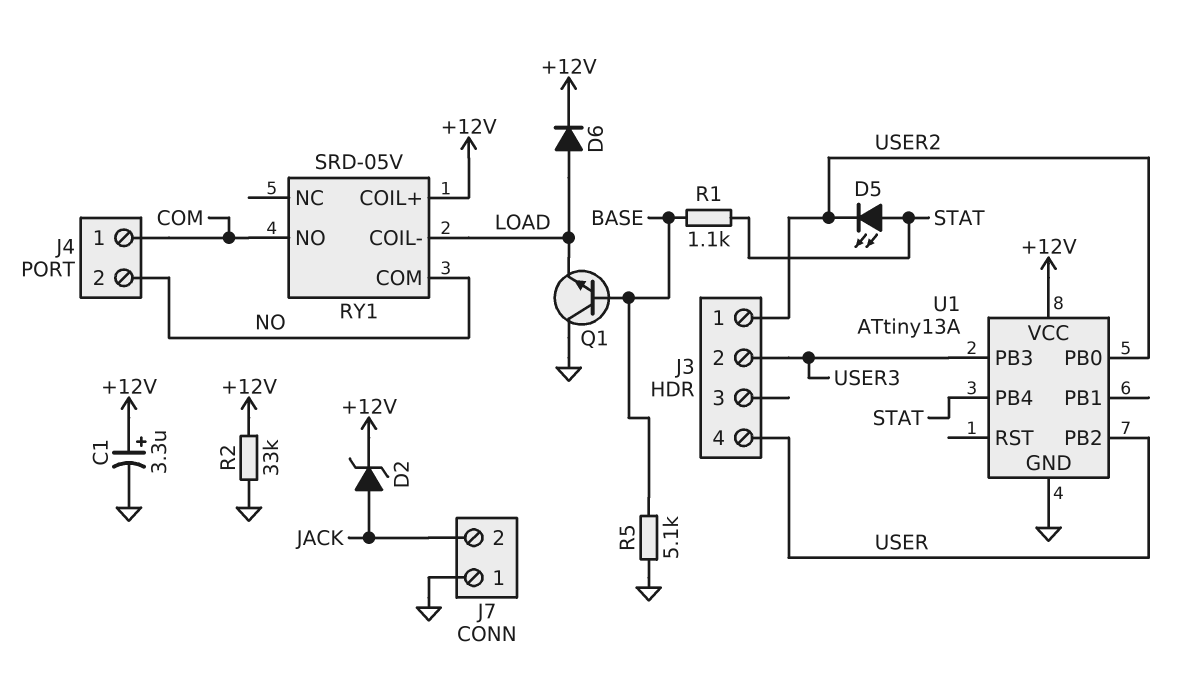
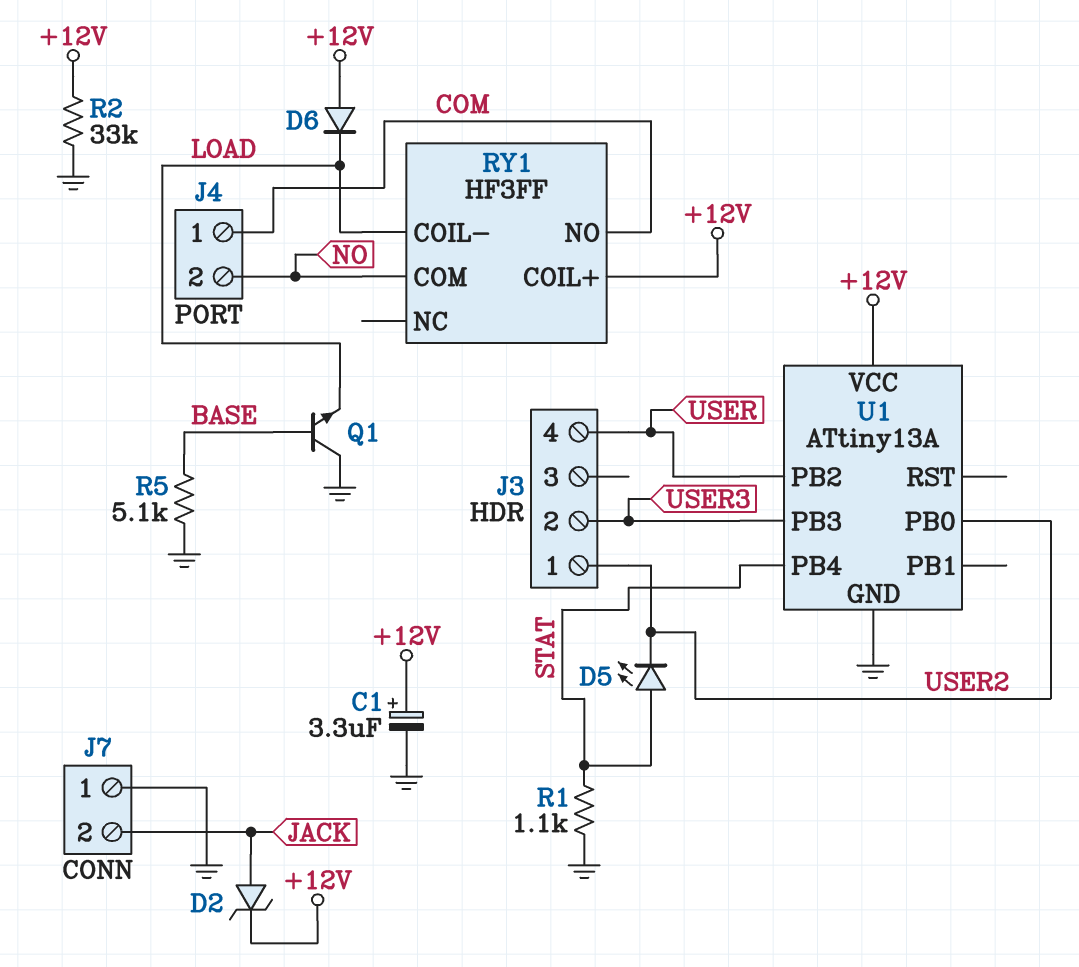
D6: diode (A LOAD, K +12V) -> diode (A +12V, K LOAD)
R1: 1.1k (BASE, STAT) -> 1.1k (GND, STAT)
RY1: SRD-05V -> HF3FF

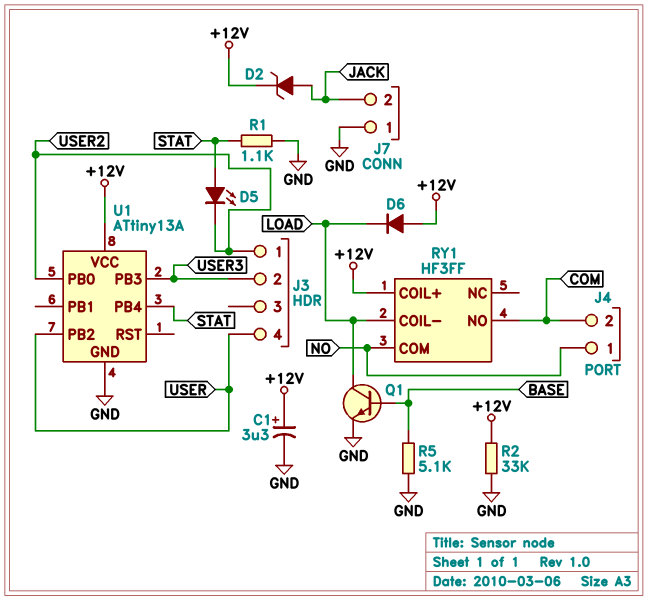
J4 pin 1: COM -> NO
J4 pin 2: NO -> COM
Q1: NPN (B BASE, C GND, E LOAD) -> NPN (B BASE, C LOAD, E GND)

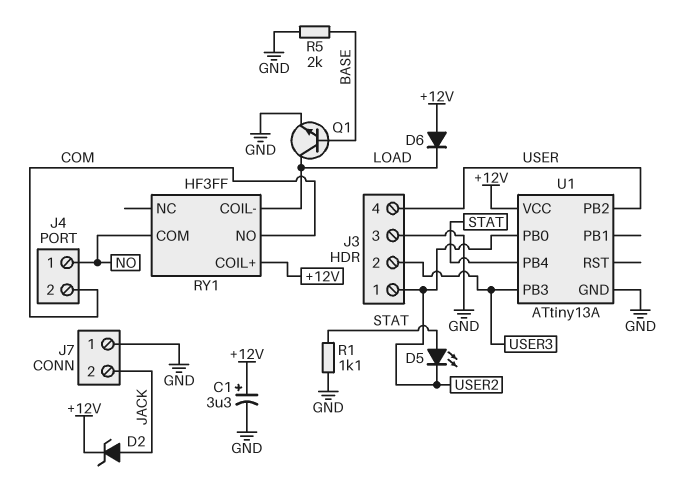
J3 pin 3: none -> GND
R2: 33k (+12V, GND) -> none
R5: 5.1k (BASE, GND) -> 2k (BASE, GND)

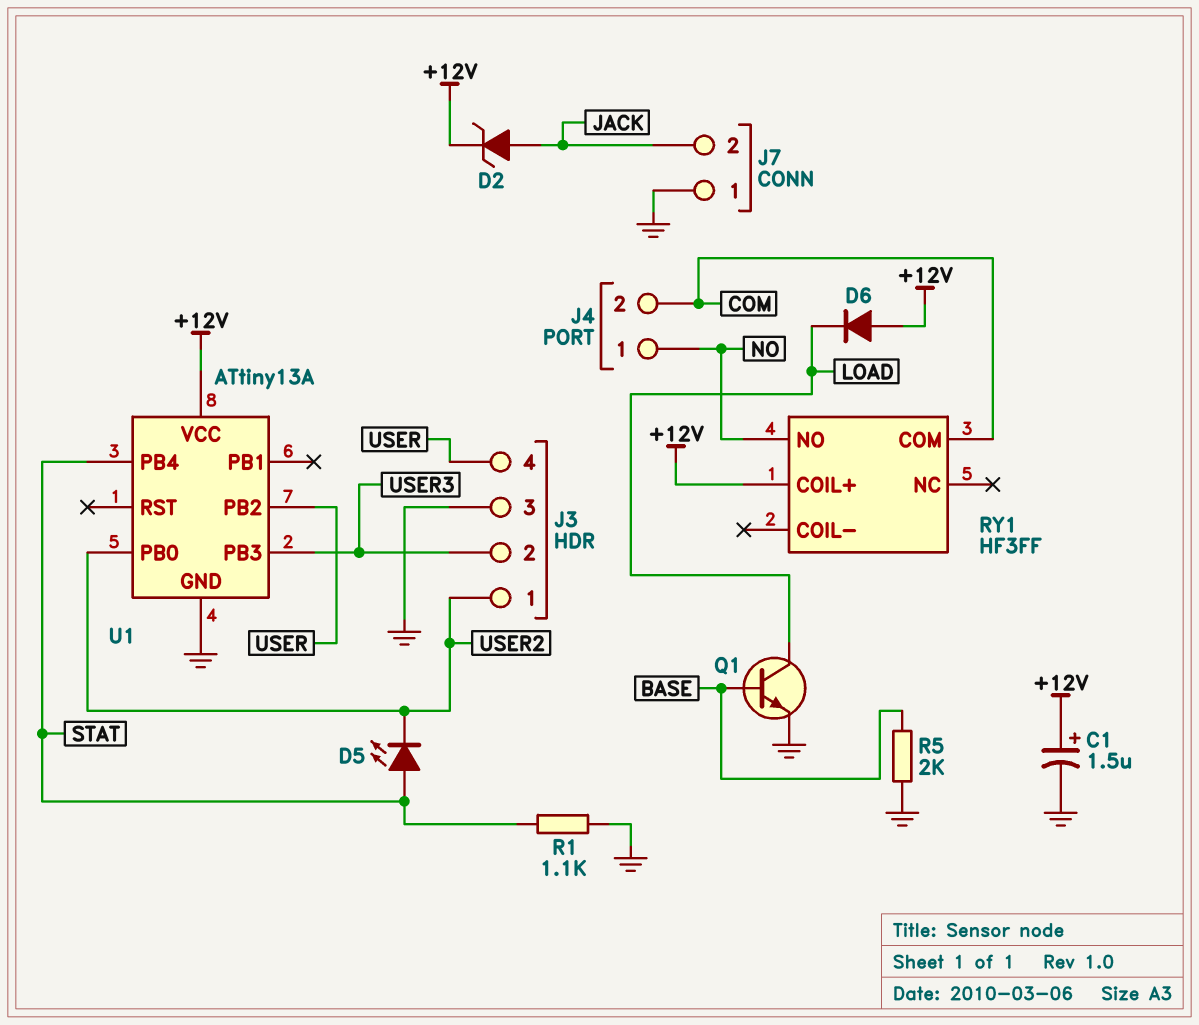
C1: 3.3uF (plus +12V, minus GND) -> 1.5uF (plus +12V, minus GND)
RY1 pin COIL-: LOAD -> none
RY1 pin COM: NO -> COM
RY1 pin NO: COM -> NO

